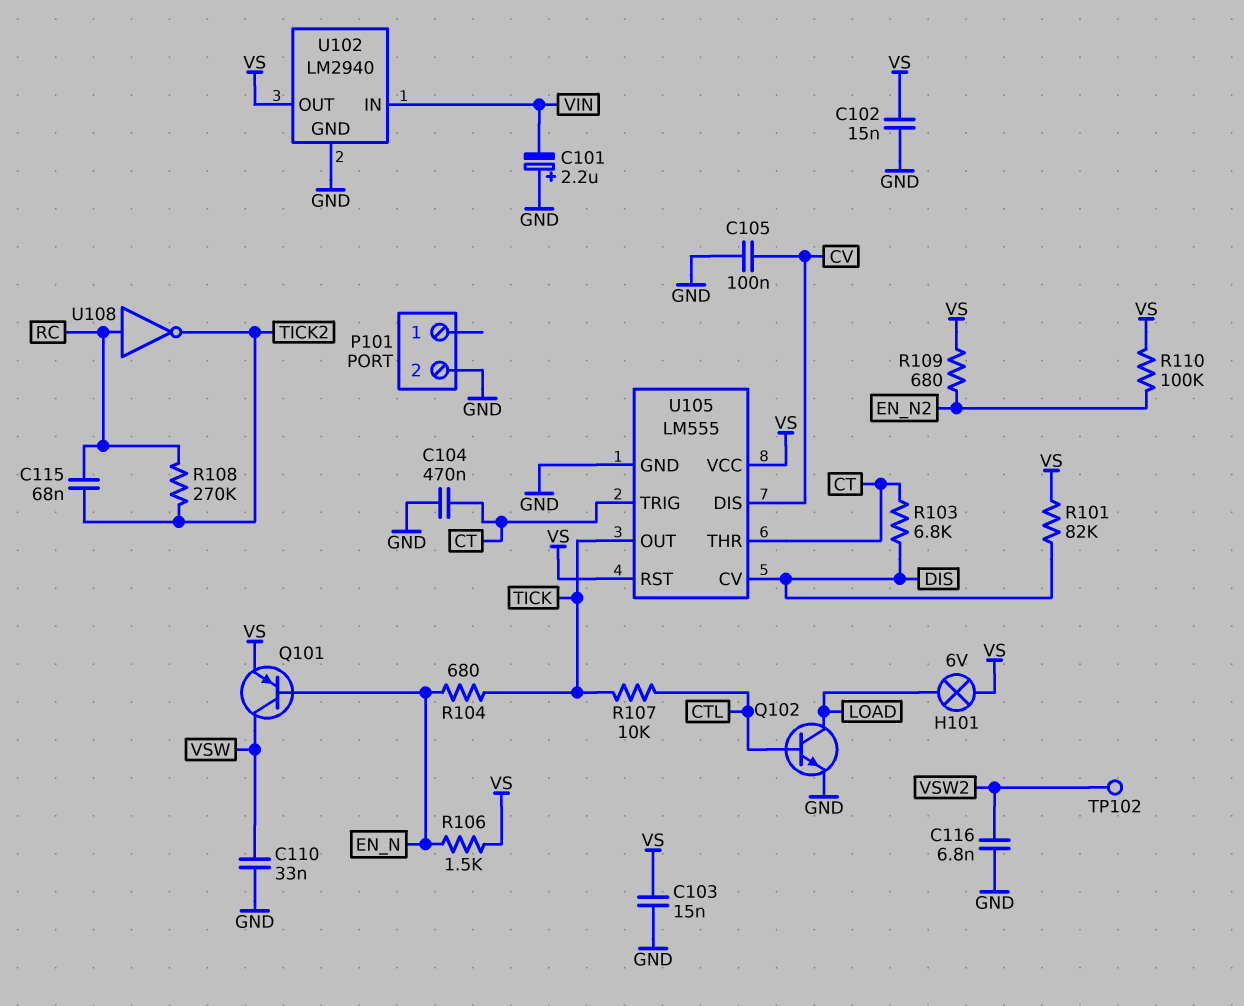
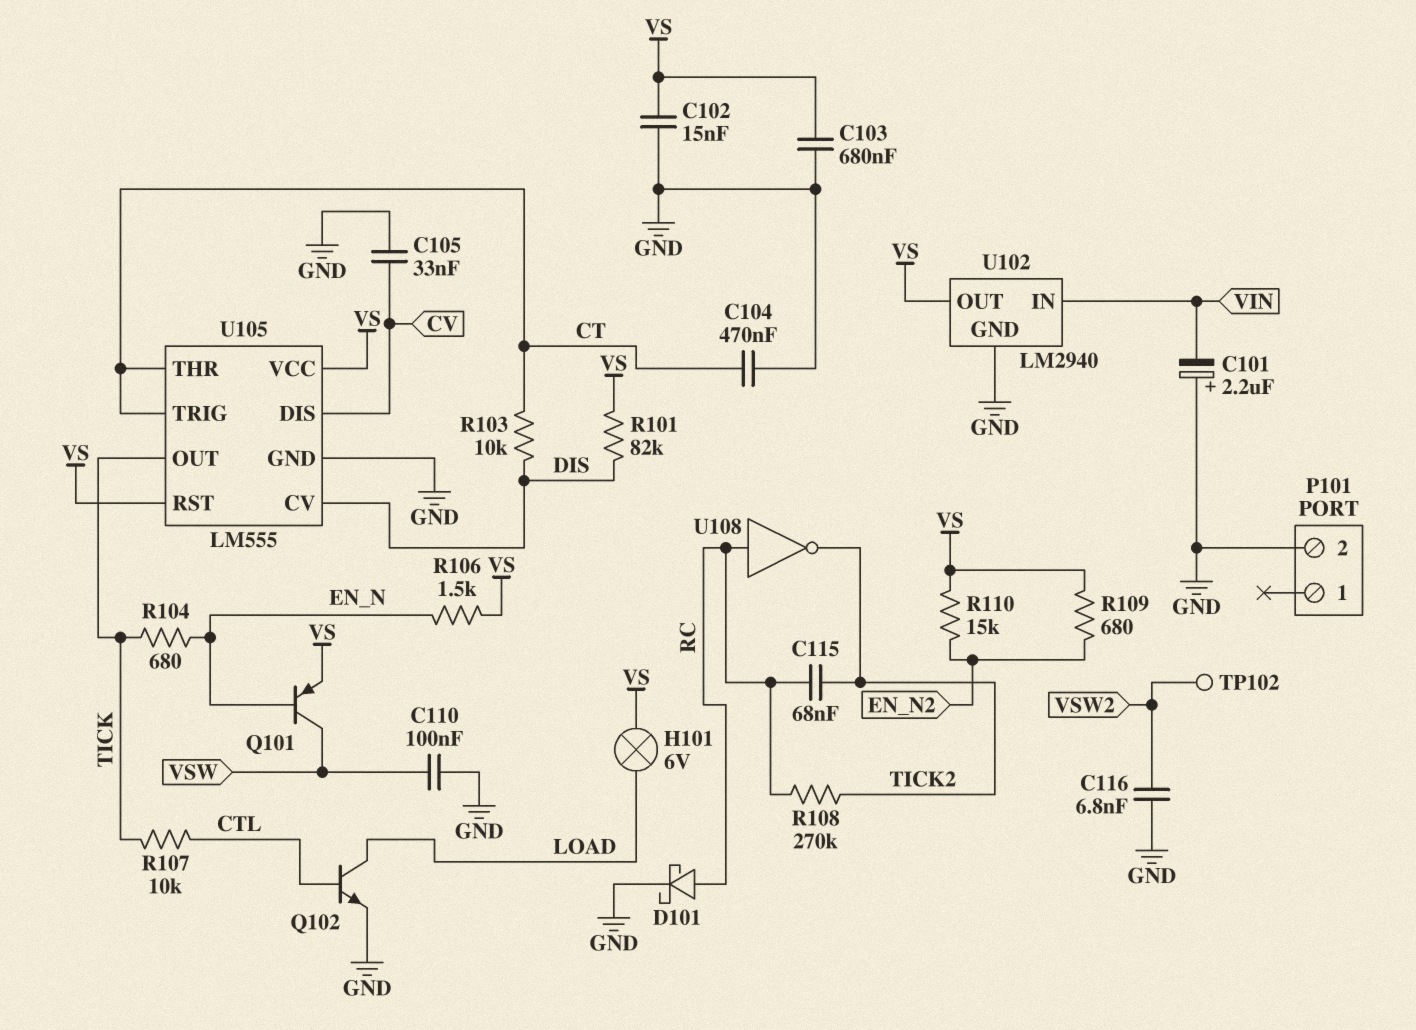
C103: 15nF (GND, VS) -> 680nF (GND, VS)
C105: 100nF (CV, GND) -> 33nF (CV, GND)
C110: 33nF (GND, VSW) -> 100nF (GND, VSW)
D101: none -> schottky (A RC, K GND)
R103: 6.8k (CT, DIS) -> 10k (CT, DIS)
R110: 100k (EN_N2, VS) -> 15k (EN_N2, VS)

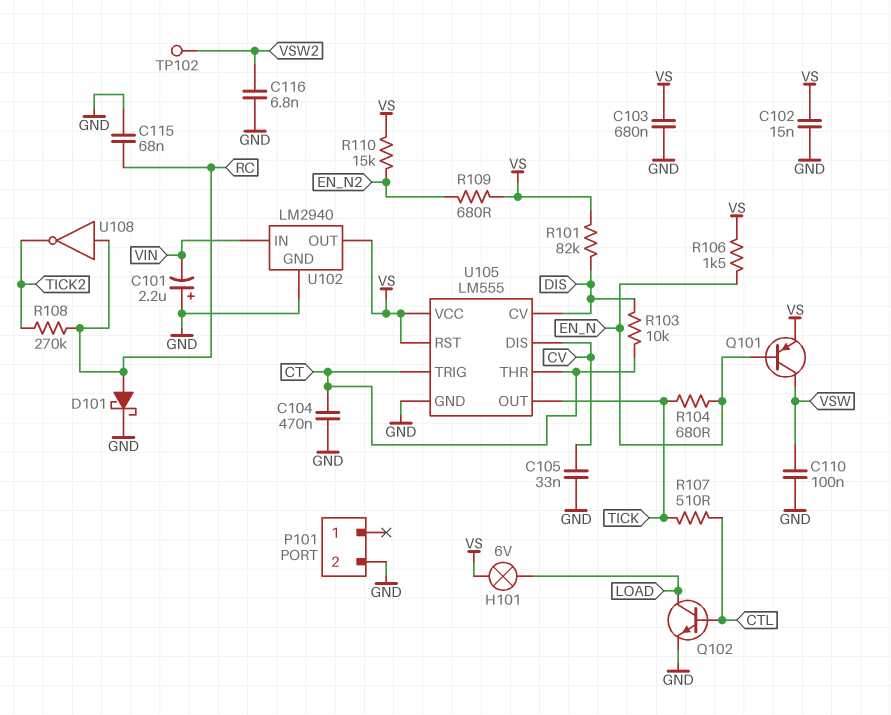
C115: 68nF (RC, TICK2) -> 68nF (GND, RC)
R107: 10k (CTL, TICK) -> 510 (CTL, TICK)

